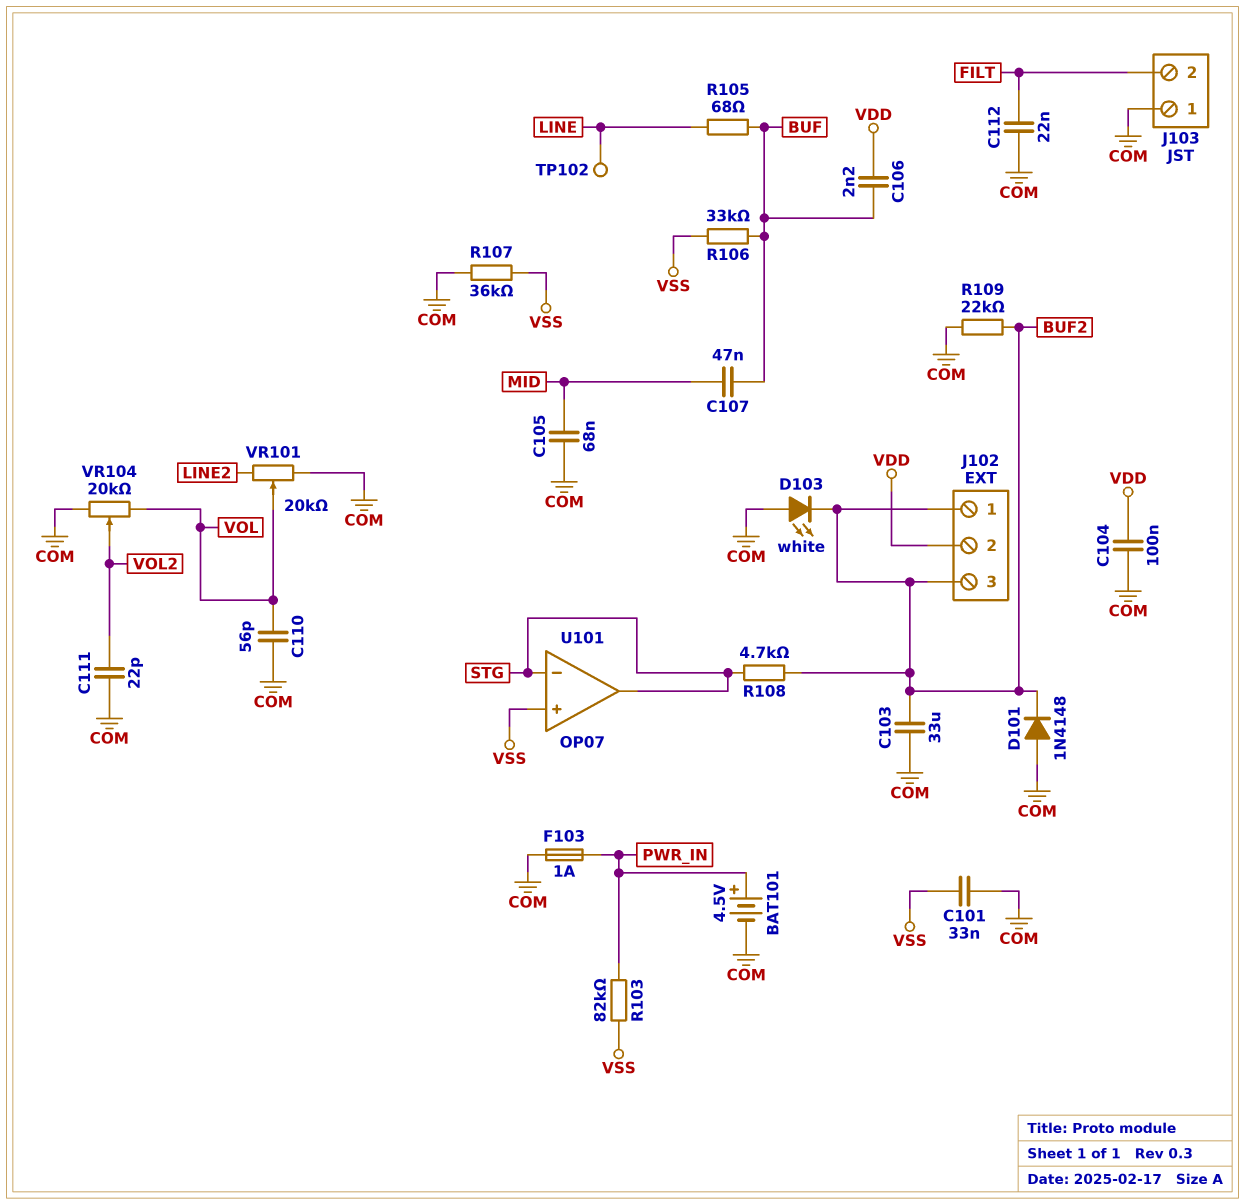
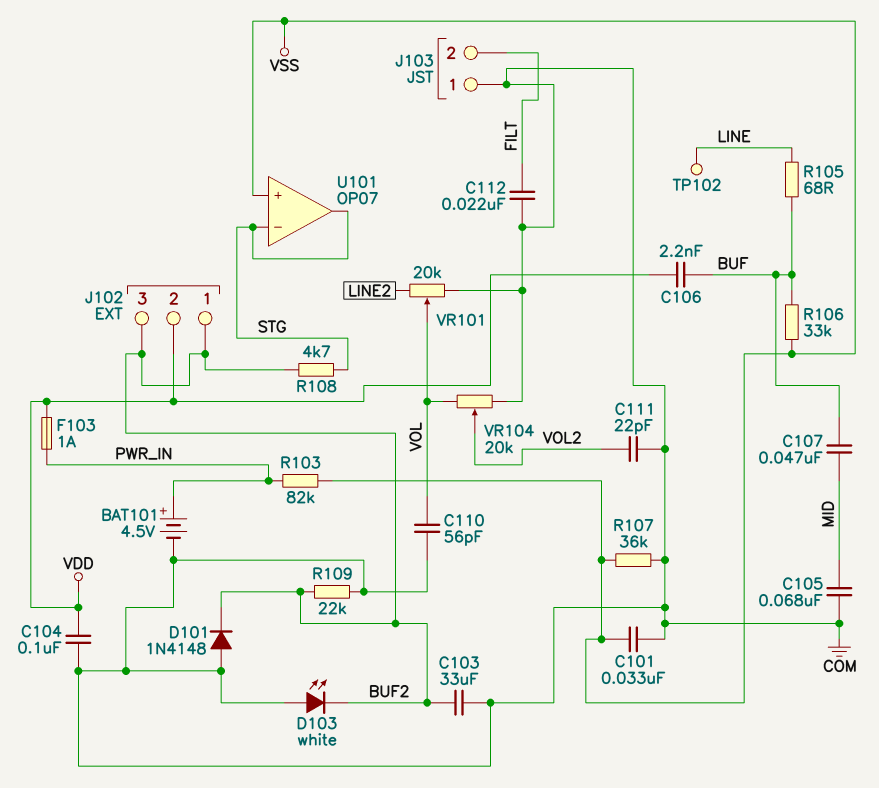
F103: 1A (COM, PWR_IN) -> 1A (PWR_IN, VDD)

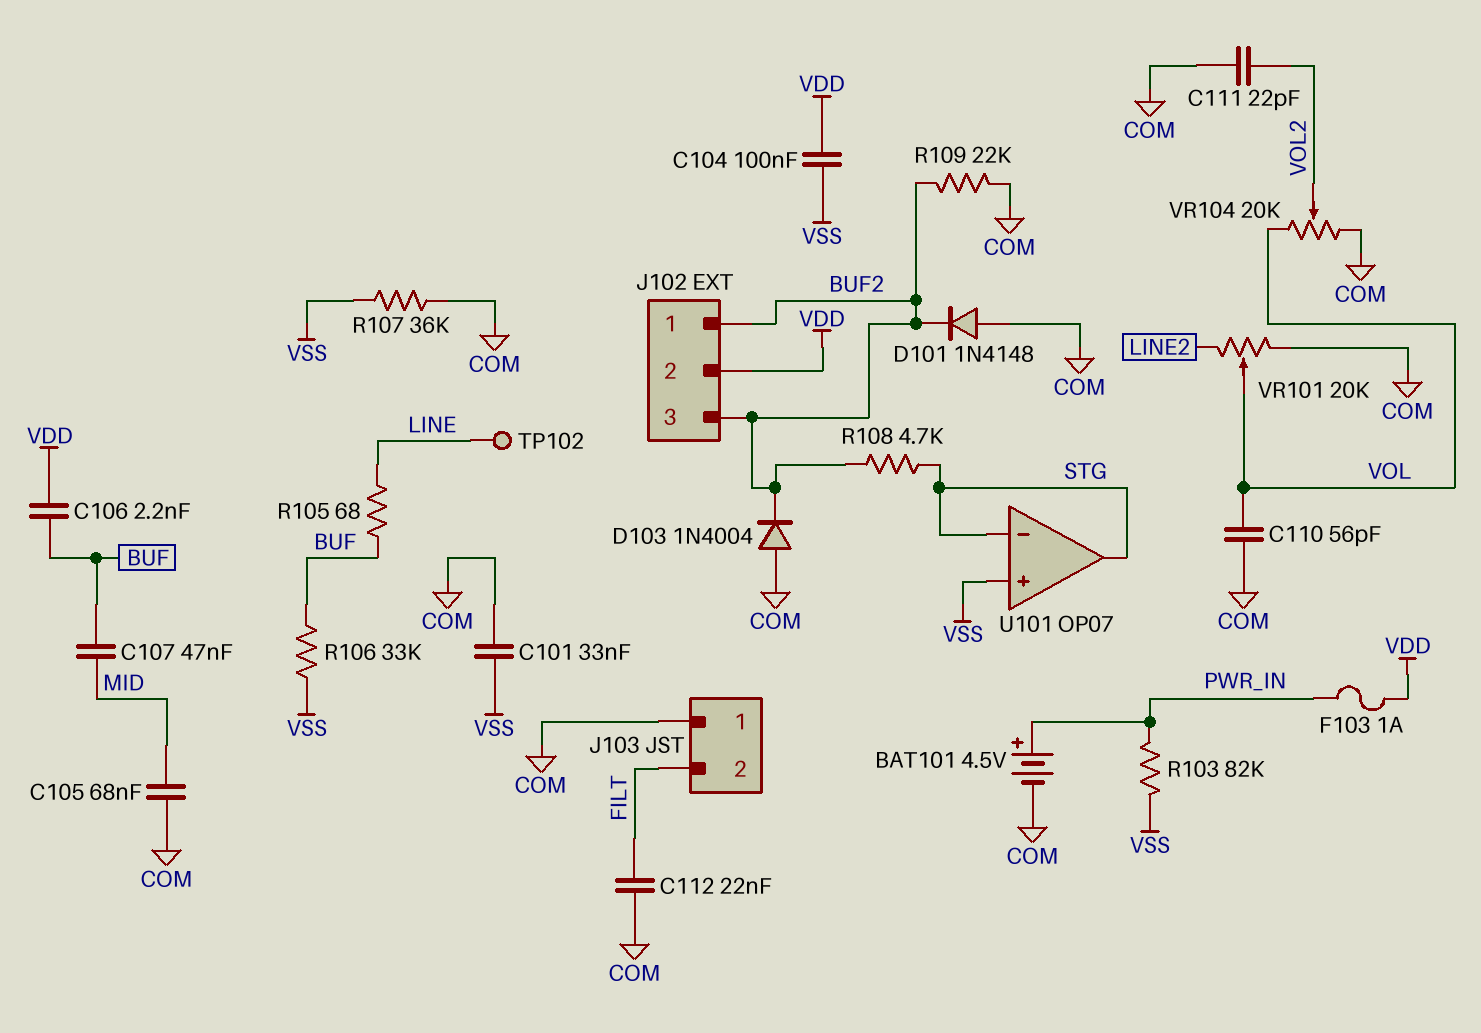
C103: 33uF (BUF2, COM) -> none
C104: 100nF (COM, VDD) -> 100nF (VDD, VSS)
D103: LED white (A COM, K BUF2) -> diode 1N4004 (A COM, K BUF2)

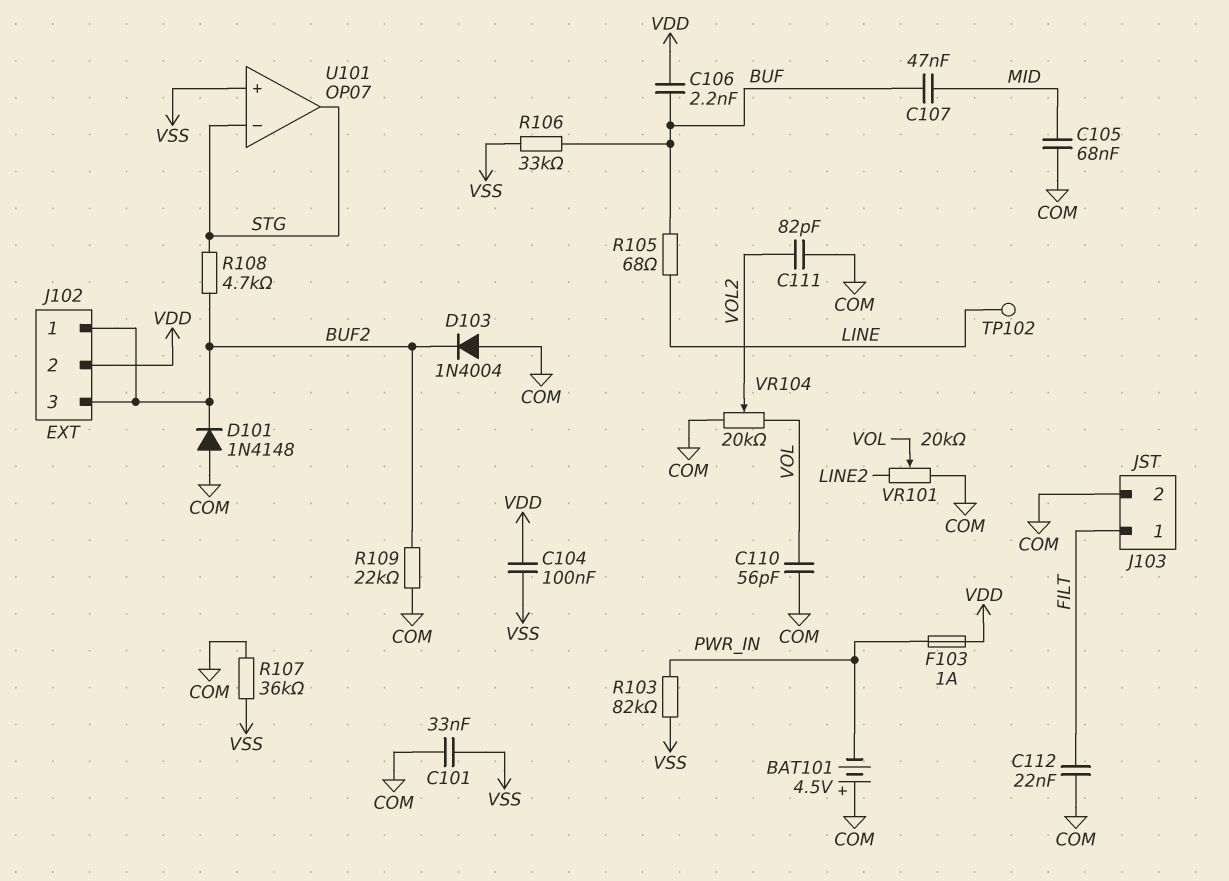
BAT101: 4.5V (plus PWR_IN, minus COM) -> 4.5V (plus COM, minus PWR_IN)
C111: 22pF (COM, VOL2) -> 82pF (COM, VOL2)
J103 pin 1: COM -> FILT
J103 pin 2: FILT -> COM

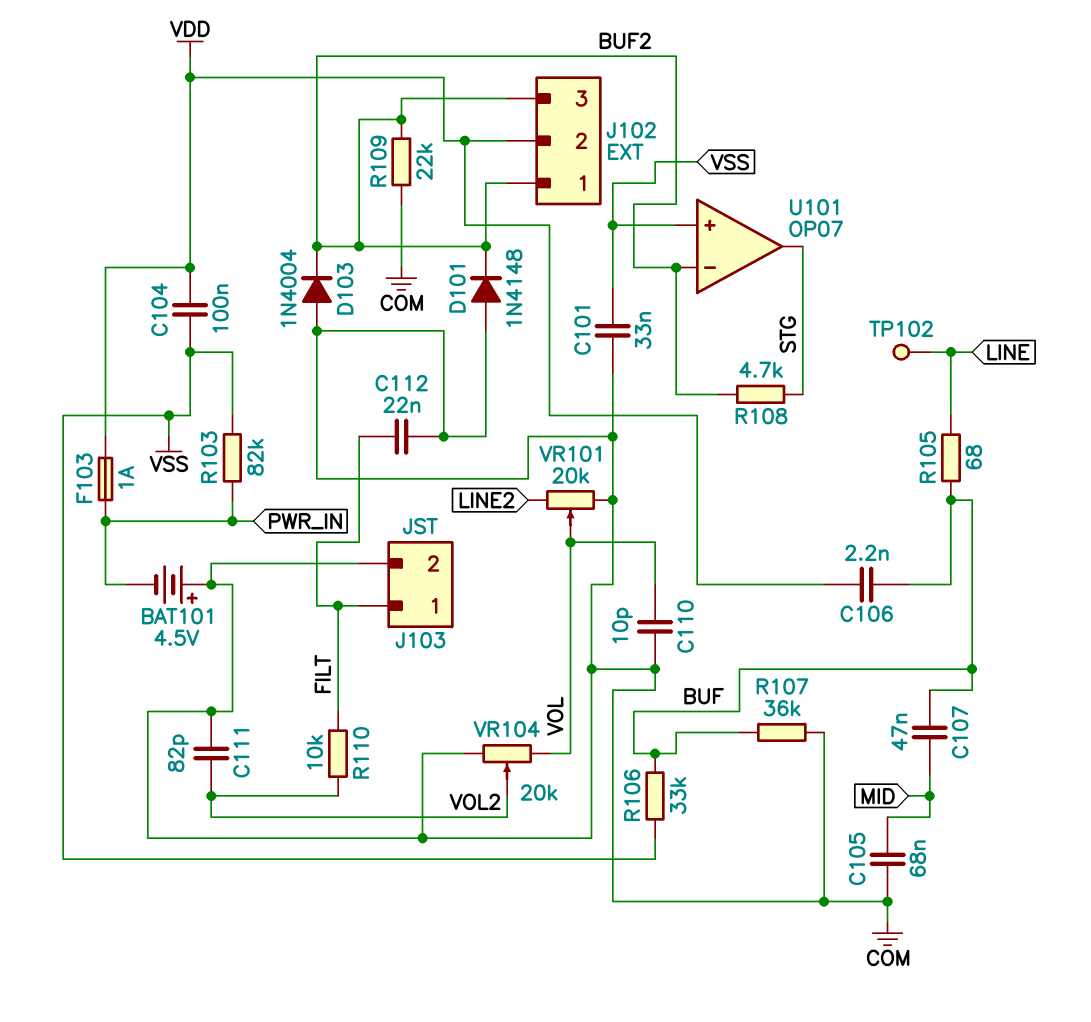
C110: 56pF (COM, VOL) -> 10pF (COM, VOL)
R107: 36k (COM, VSS) -> 36k (BUF, COM)
R110: none -> 10k (FILT, VOL2)
U101 pin in-: STG -> BUF2

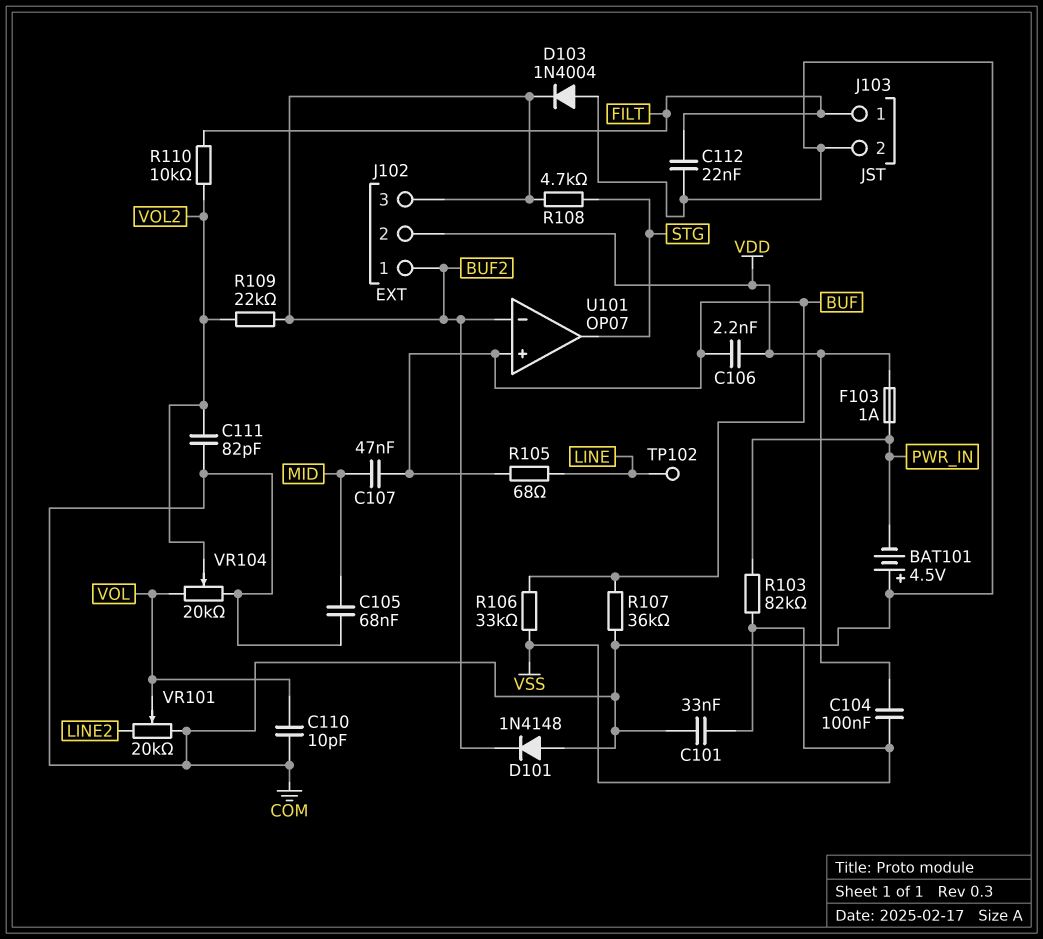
R109: 22k (BUF2, COM) -> 22k (BUF2, VOL2)
U101 pin in+: VSS -> BUF

